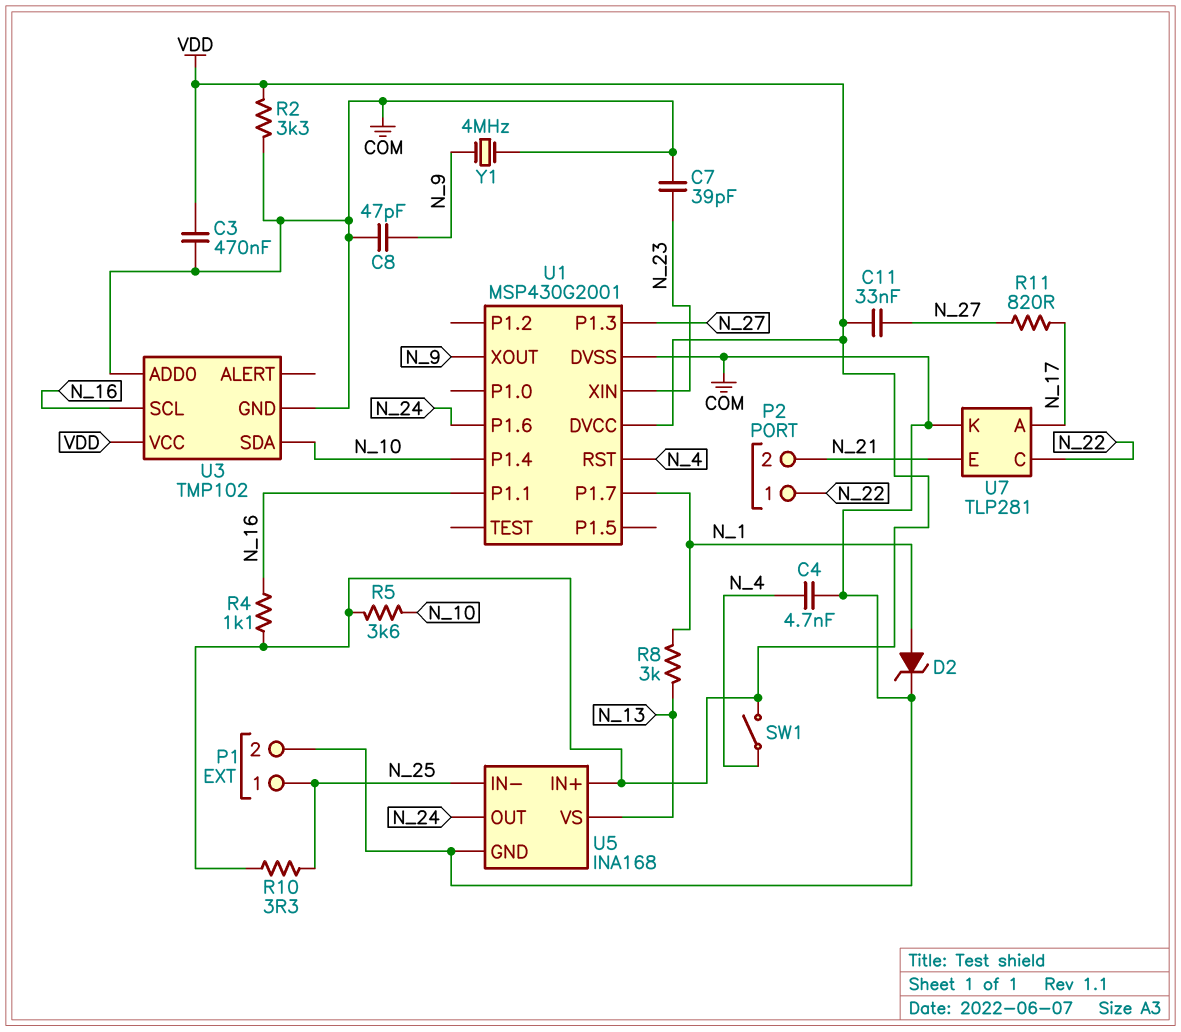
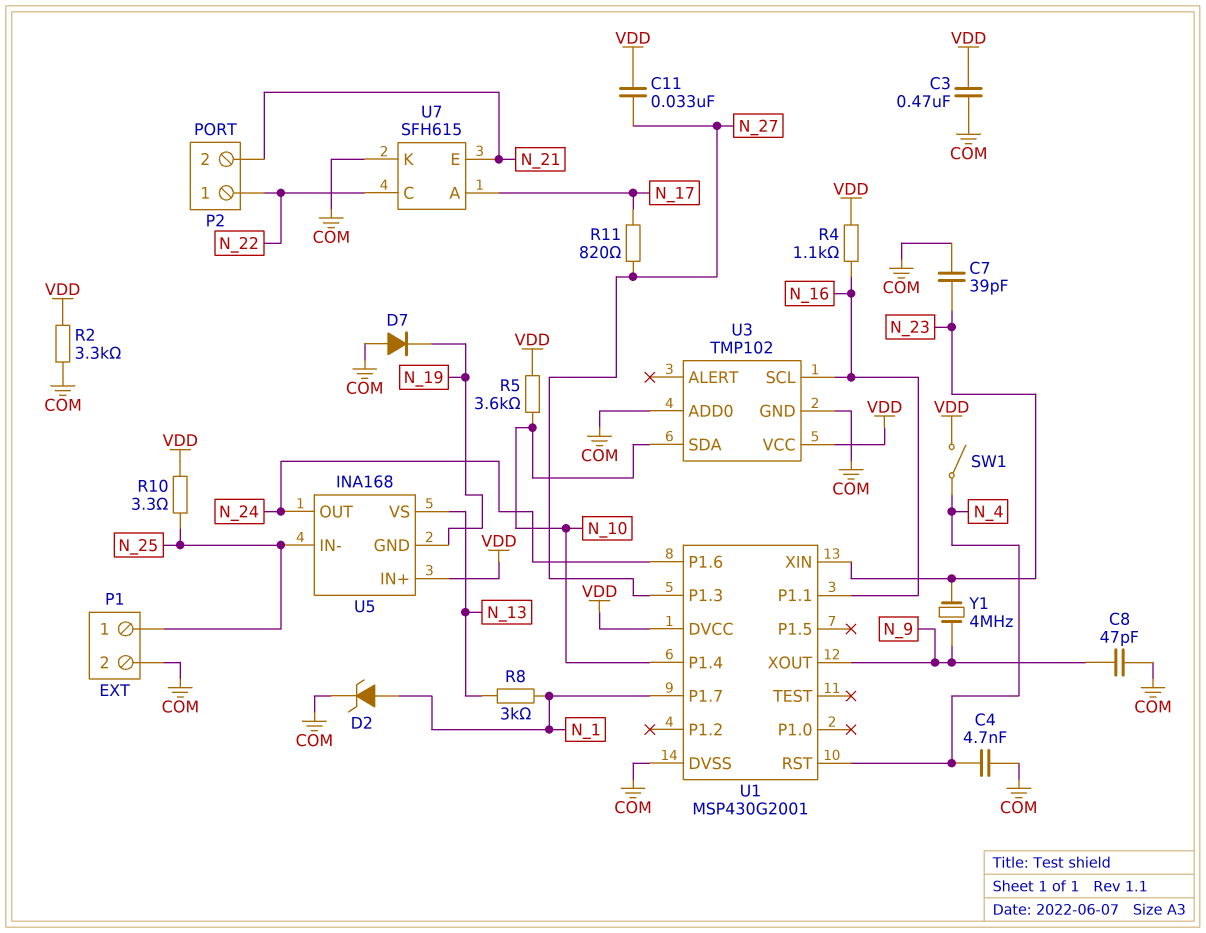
D7: none -> diode (A COM, K N_19)
U5 pin GND: COM -> N_19
U7: TLP281 -> SFH615
Y1: 4MHz (COM, N_9) -> 4MHz (N_9, N_23)

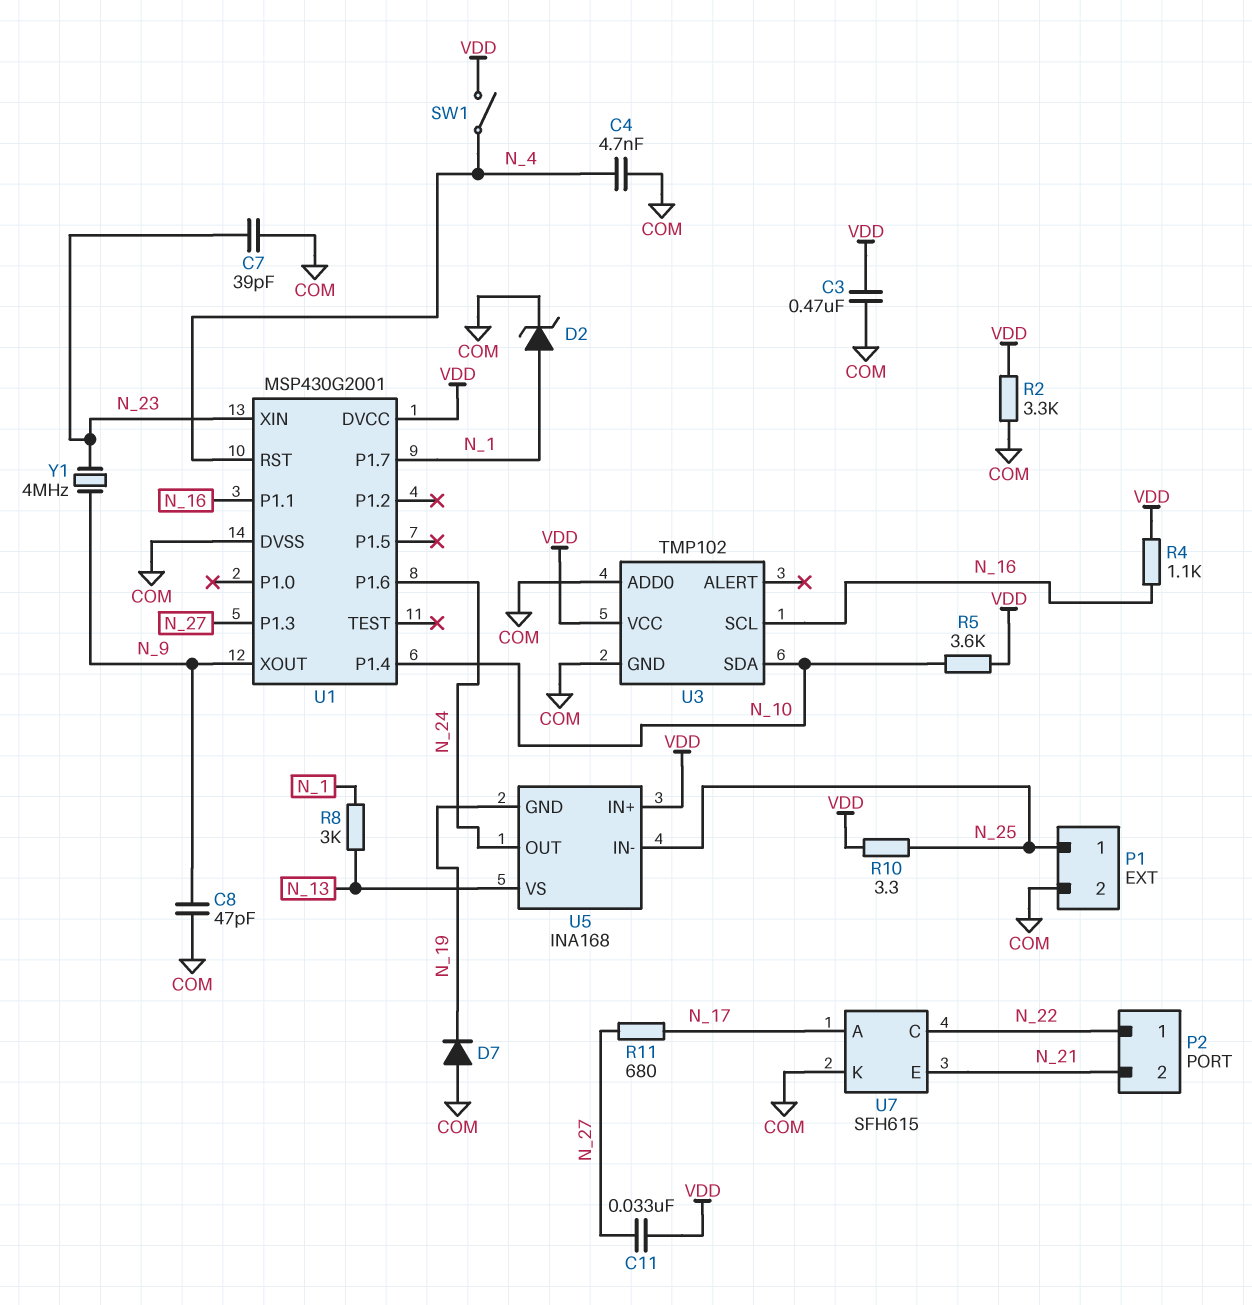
R11: 820 (N_17, N_27) -> 680 (N_17, N_27)

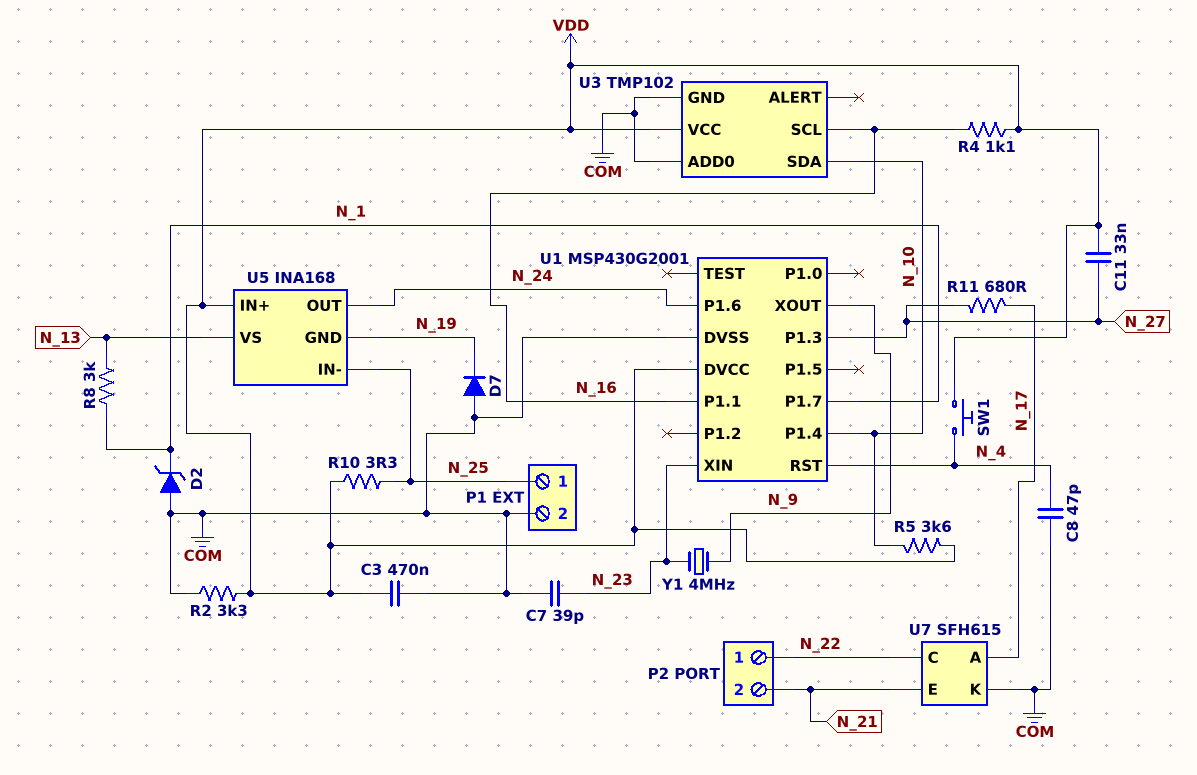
C4: 4.7nF (COM, N_4) -> none
C8: 47pF (COM, N_9) -> 47pF (COM, N_4)
D2: zener (A N_1, K COM) -> zener (A COM, K N_1)
SW1: switch (N_4, VDD) -> button (N_4, VDD)

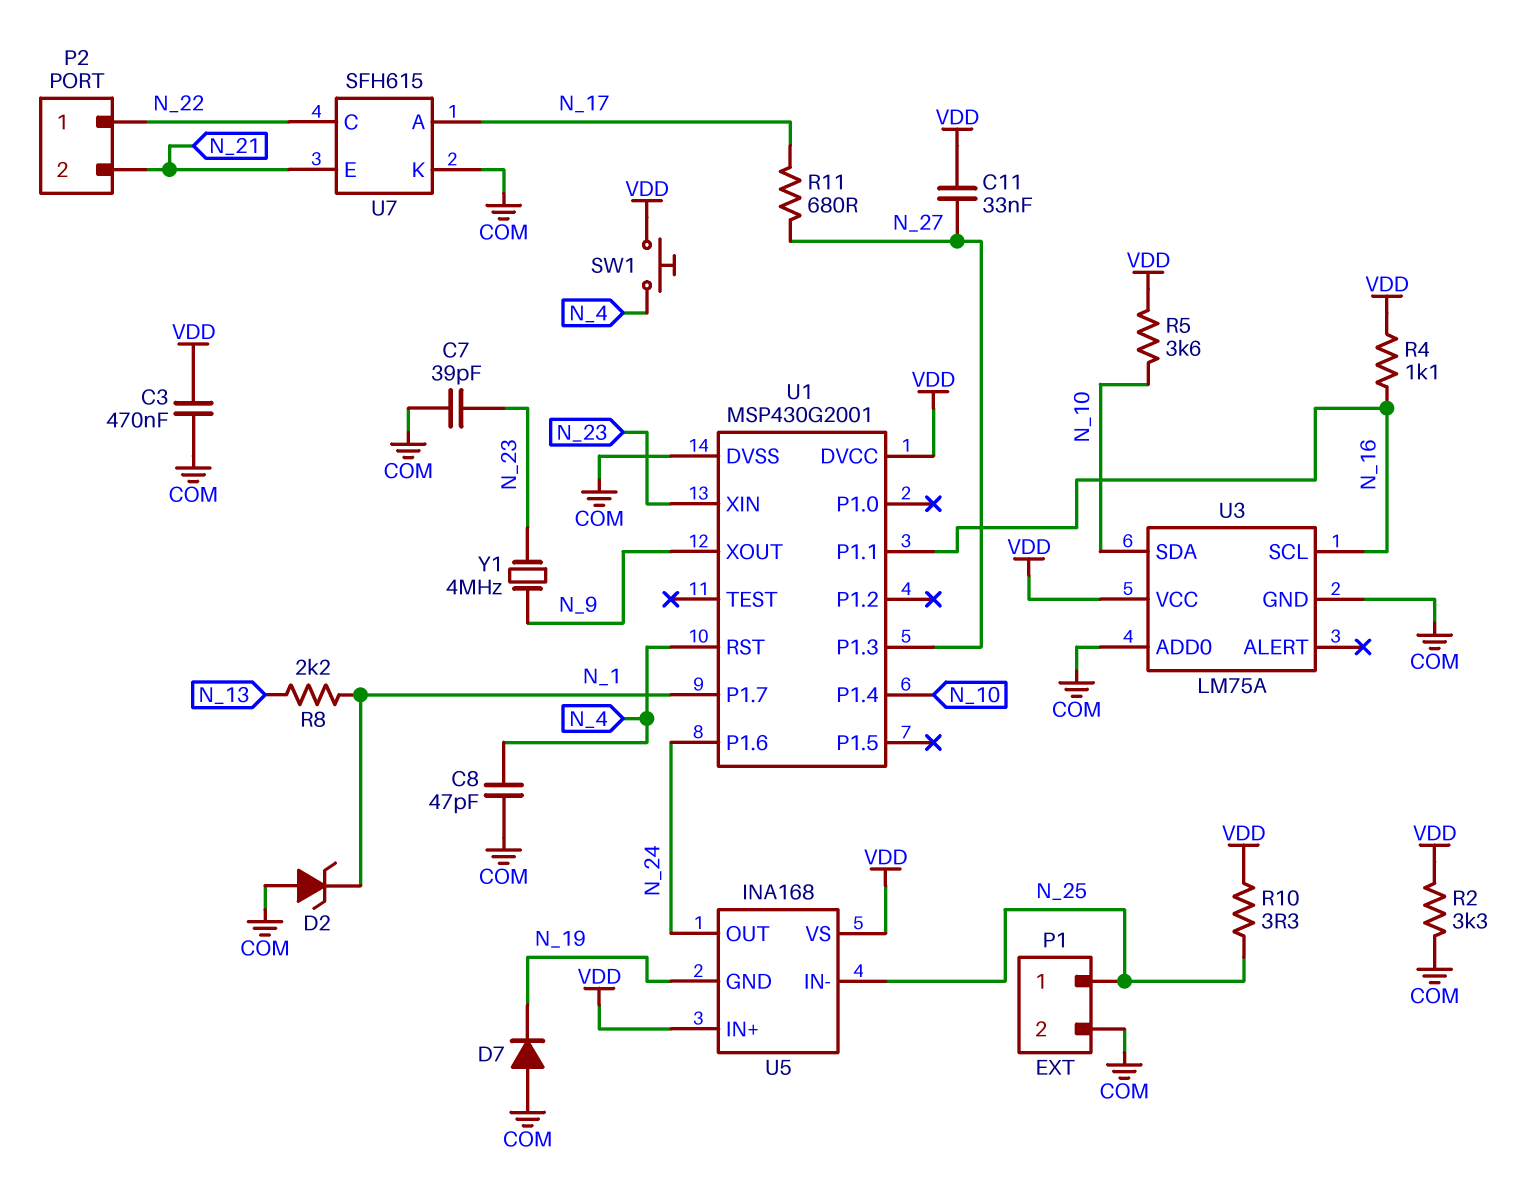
R8: 3k (N_1, N_13) -> 2.2k (N_1, N_13)
U3: TMP102 -> LM75A
U5 pin VS: N_13 -> VDD

